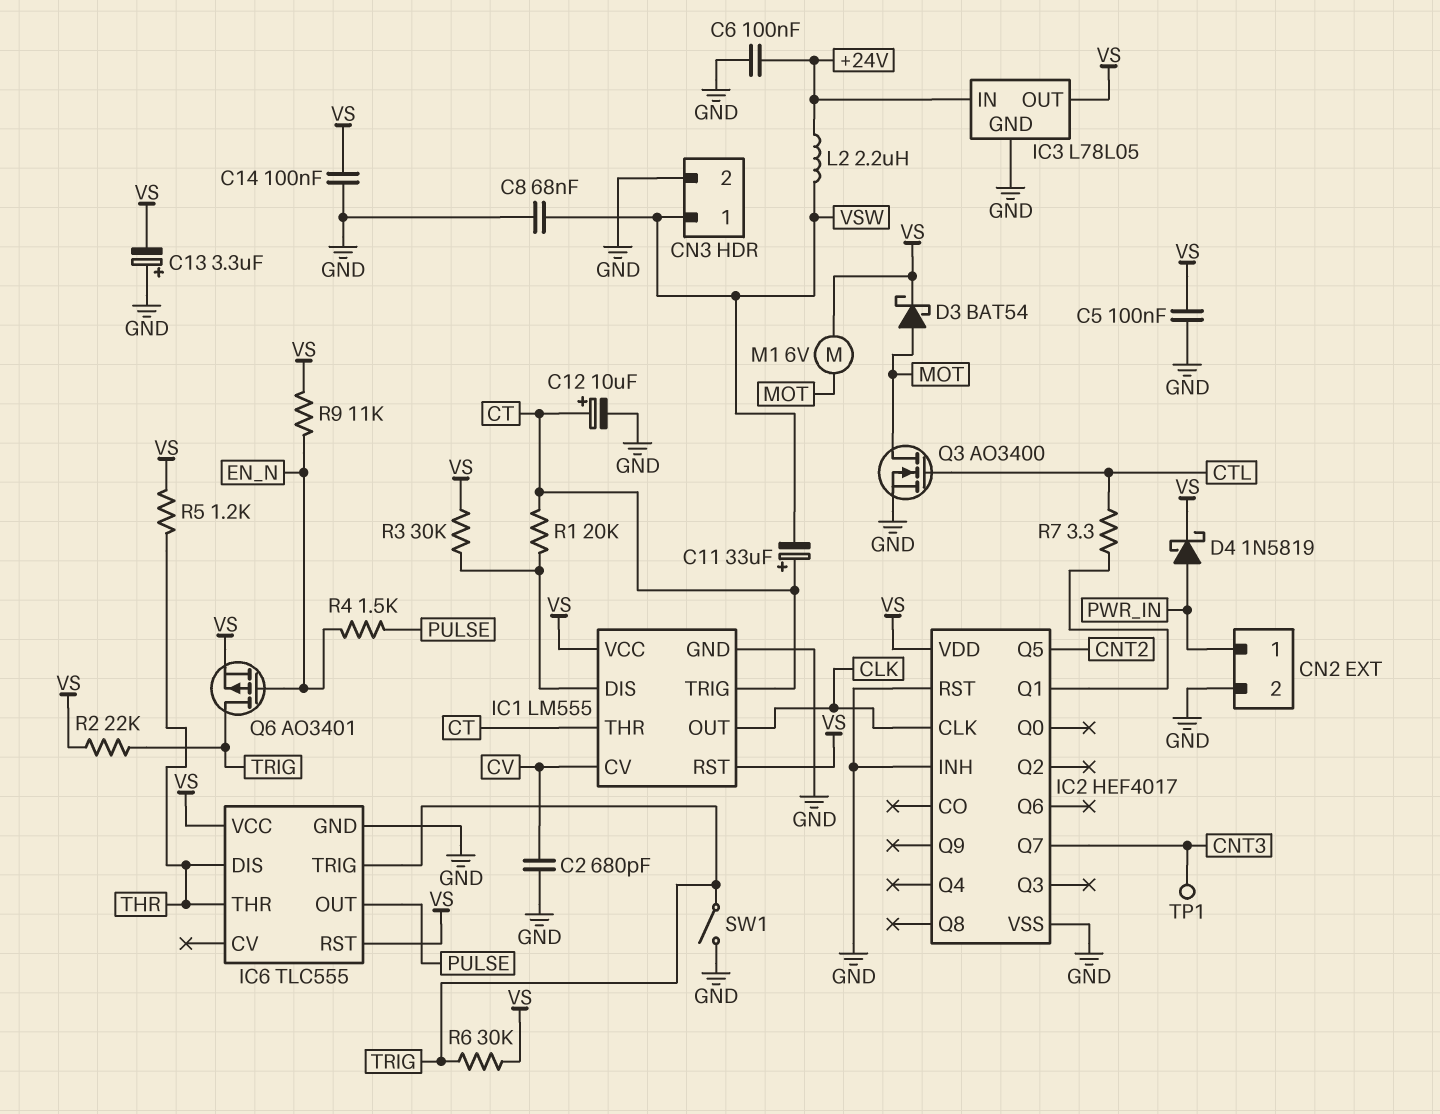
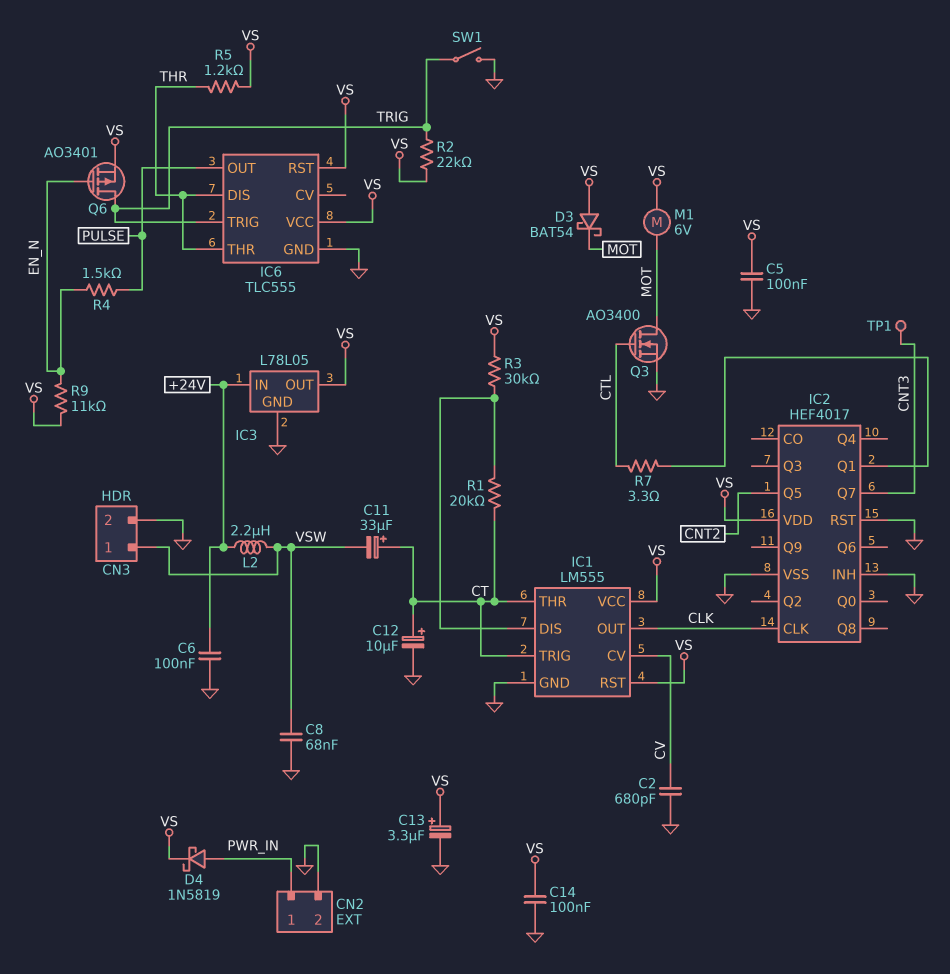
C13: 3.3uF (plus GND, minus VS) -> 3.3uF (plus VS, minus GND)
D3: schottky BAT54 (A MOT, K VS) -> schottky BAT54 (A VS, K MOT)
R6: 30k (TRIG, VS) -> none

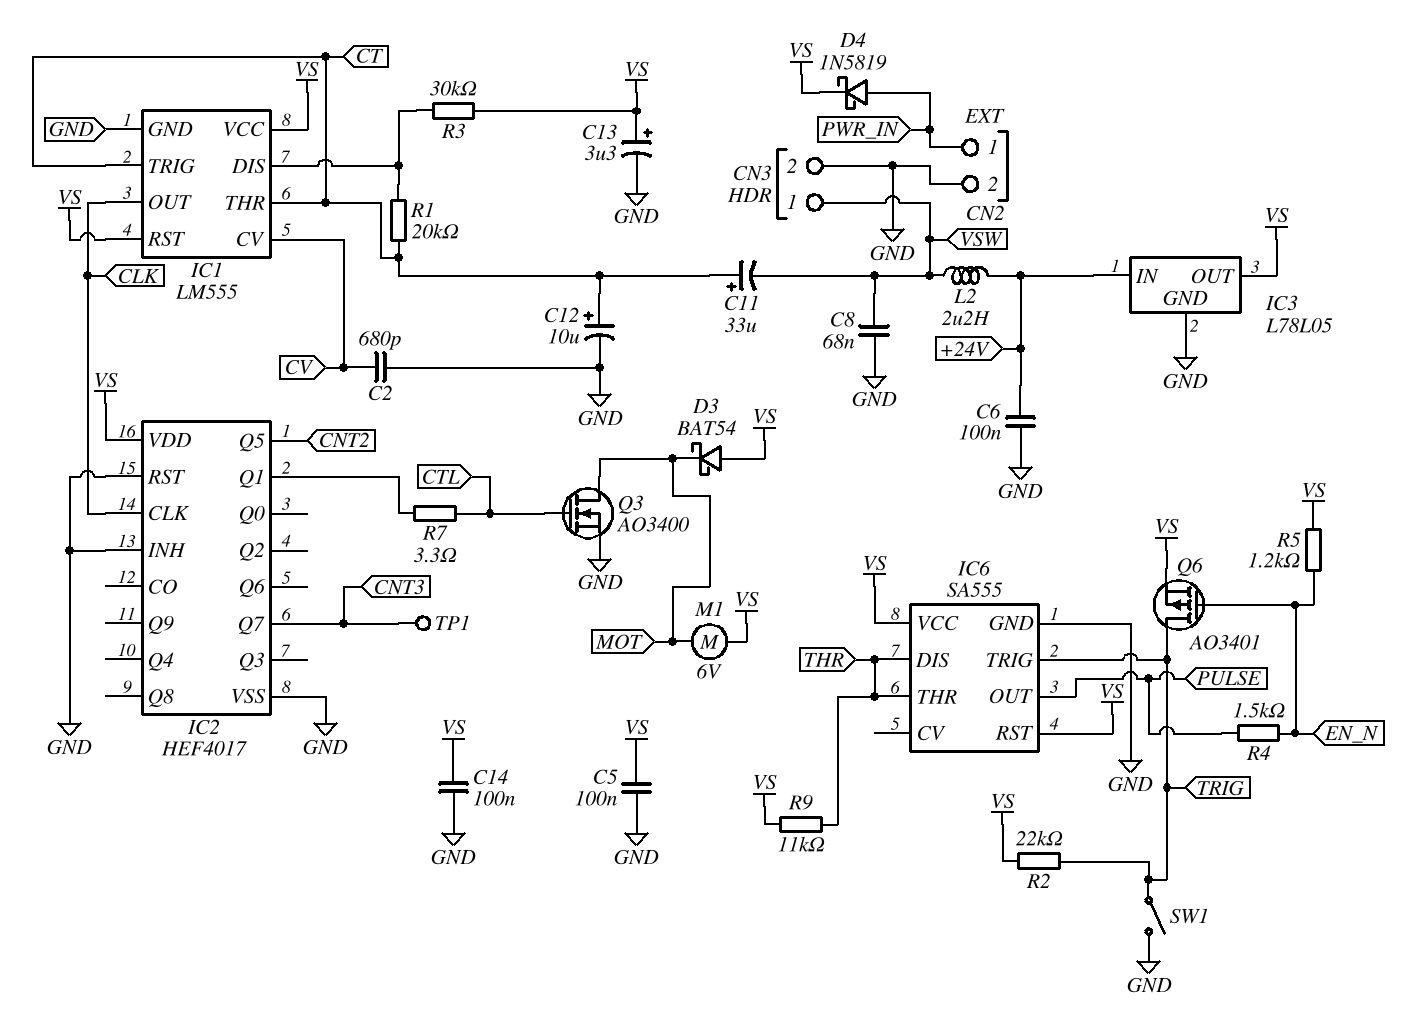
IC6: TLC555 -> SA555
R5: 1.2k (THR, VS) -> 1.2k (EN_N, VS)
R9: 11k (EN_N, VS) -> 11k (THR, VS)

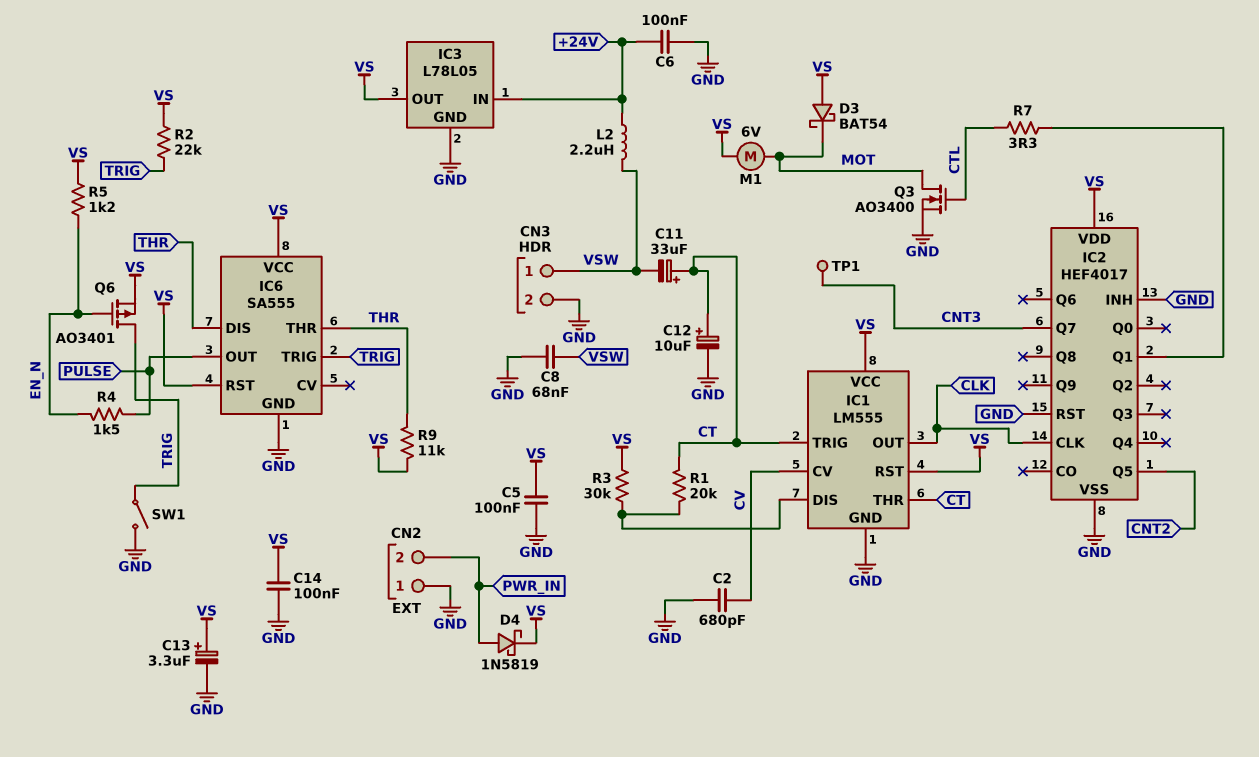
CN2 pin 1: PWR_IN -> GND
CN2 pin 2: GND -> PWR_IN

